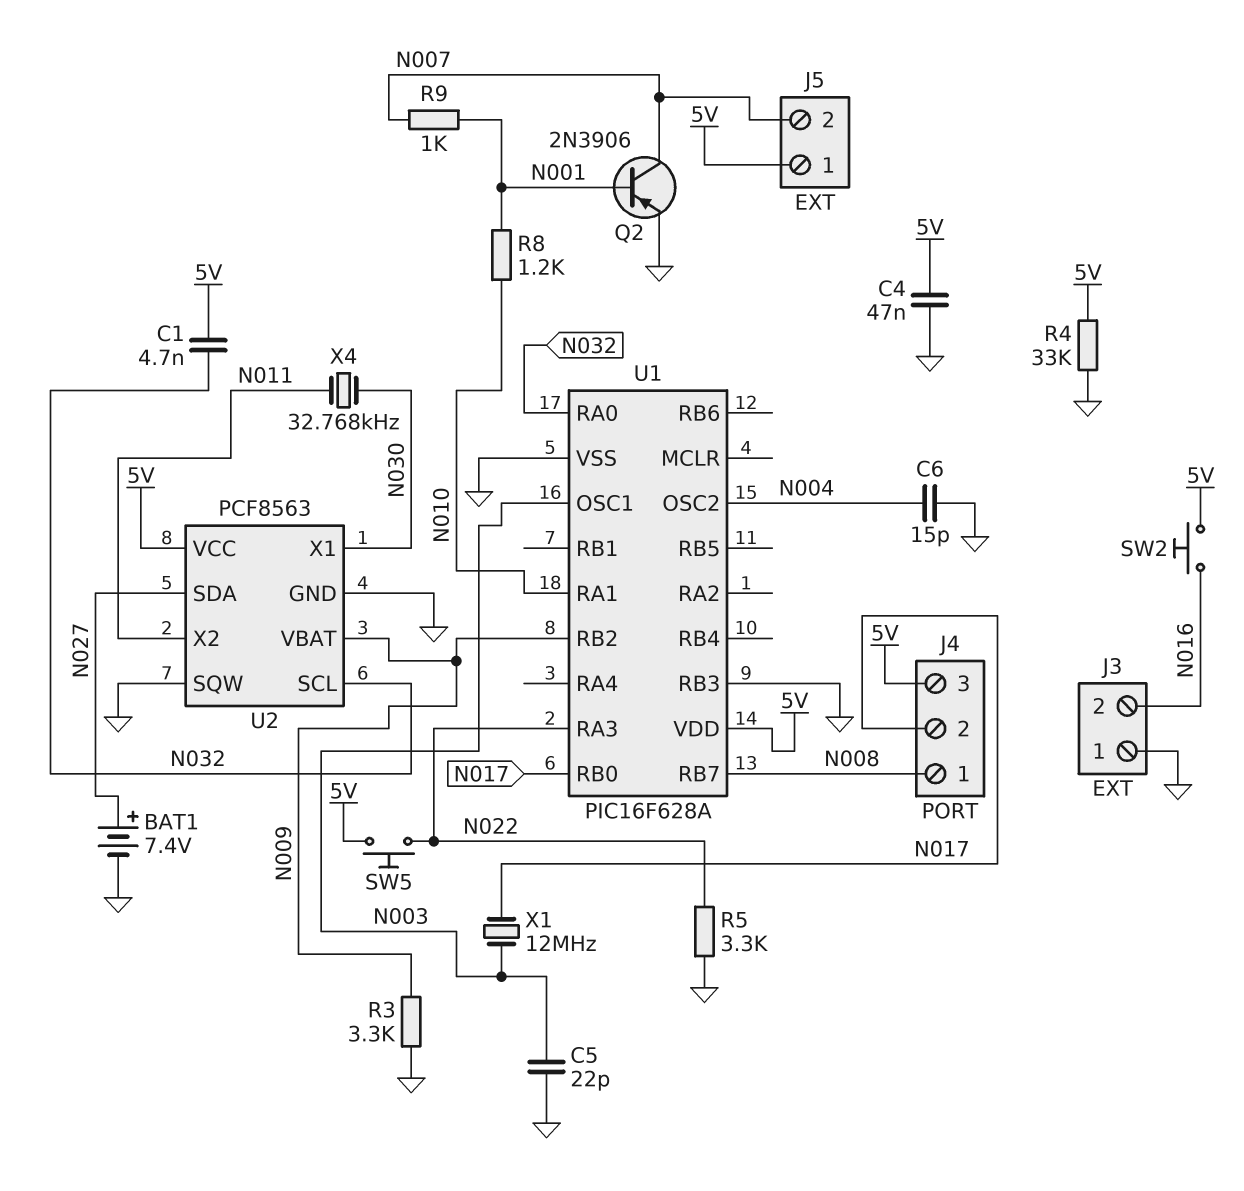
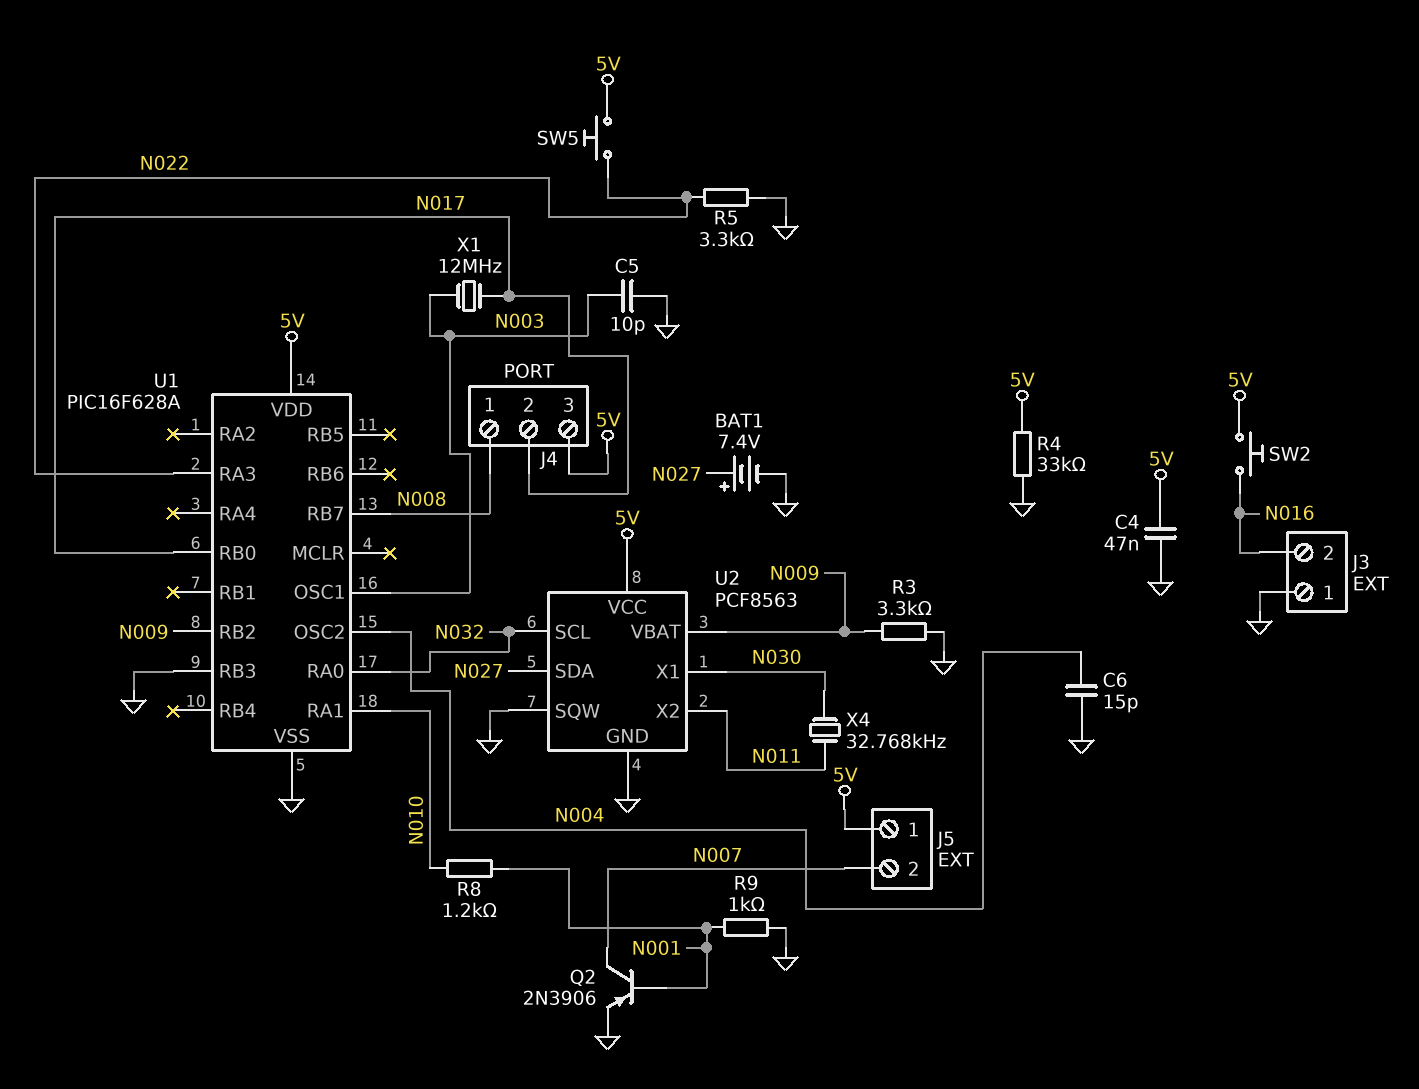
C1: 4.7nF (5V, N032) -> none
C5: 22pF (GND, N003) -> 10pF (GND, N003)
R9: 1k (N001, N007) -> 1k (GND, N001)

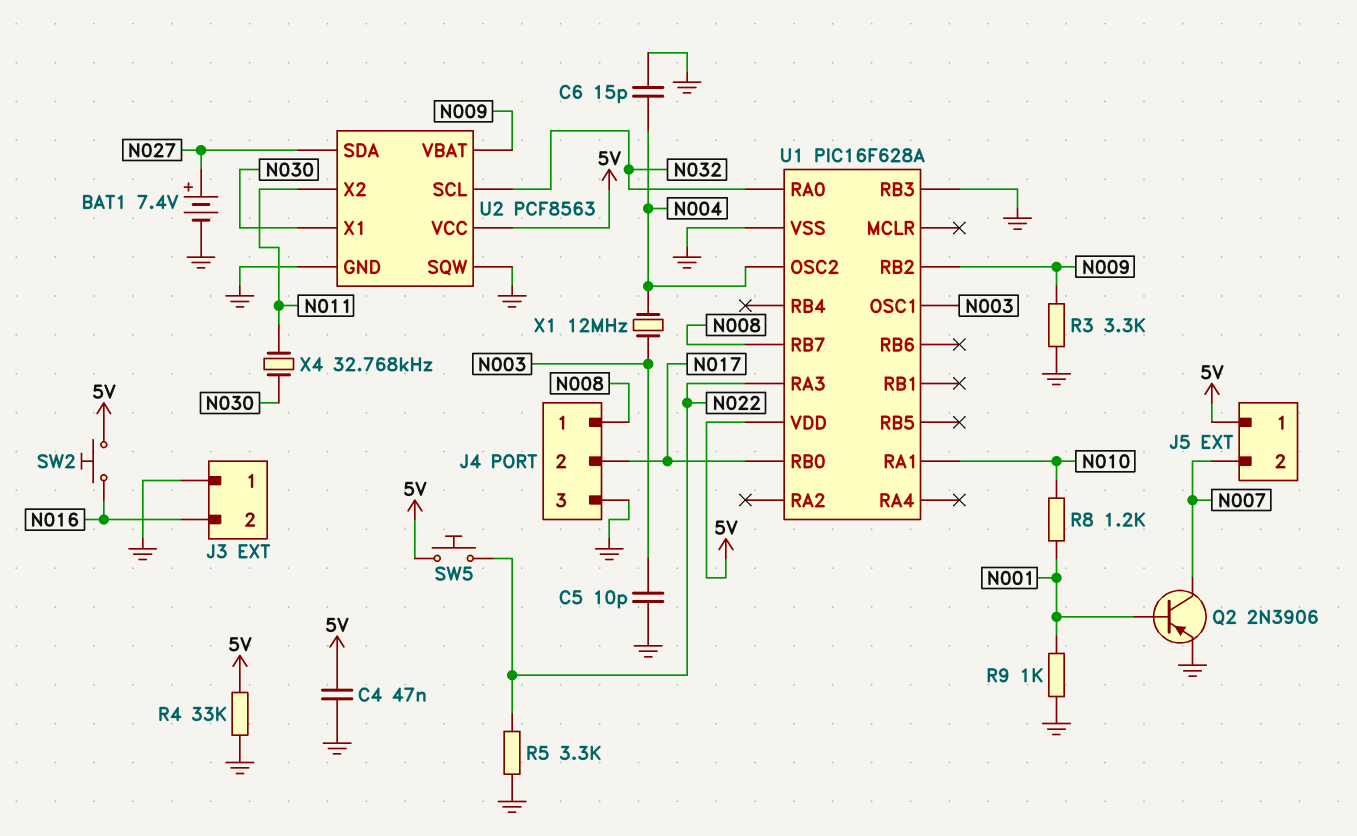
J4 pin 3: 5V -> GND
X1: 12MHz (N003, N017) -> 12MHz (N003, N004)

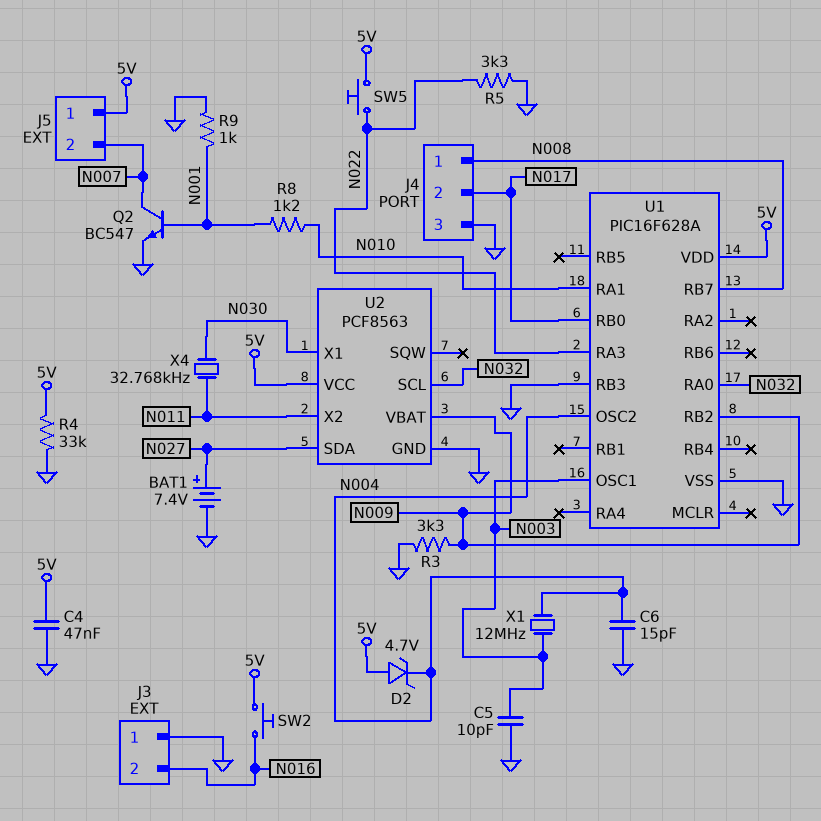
D2: none -> zener 4.7V (A 5V, K N004)
Q2: PNP 2N3906 (B N001, C N007, E GND) -> NPN BC547 (B N001, C N007, E GND)
U2 pin SQW: GND -> none

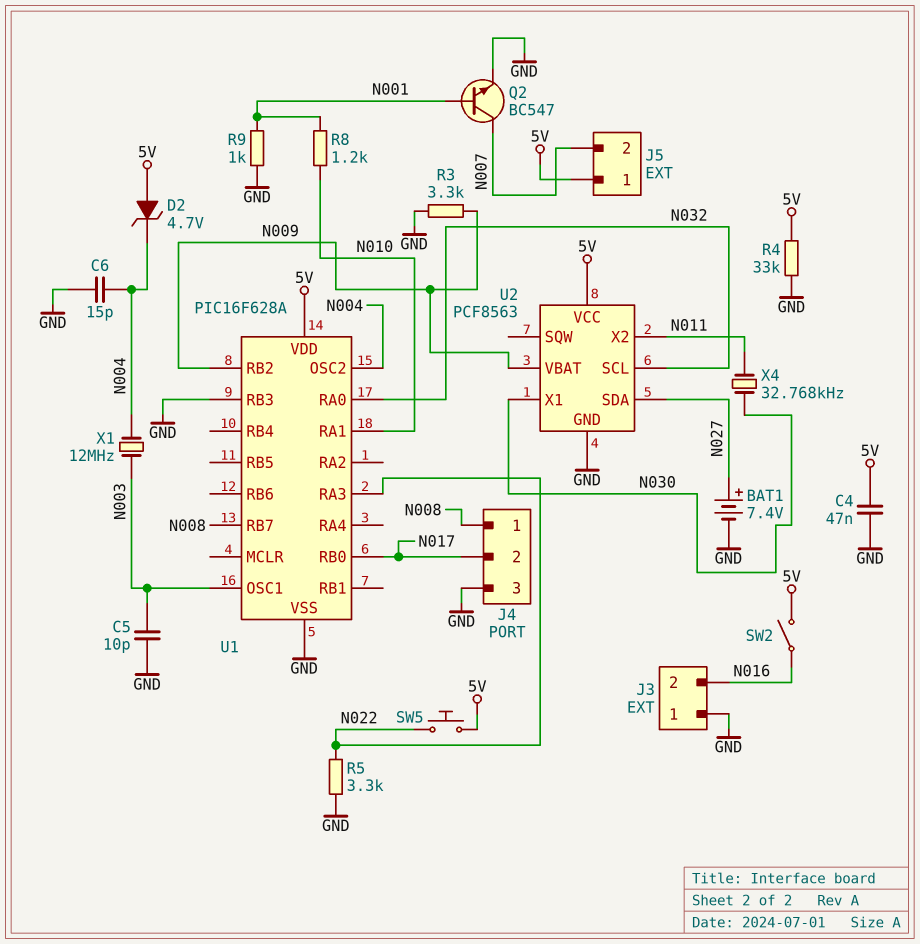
SW2: button (5V, N016) -> switch (5V, N016)

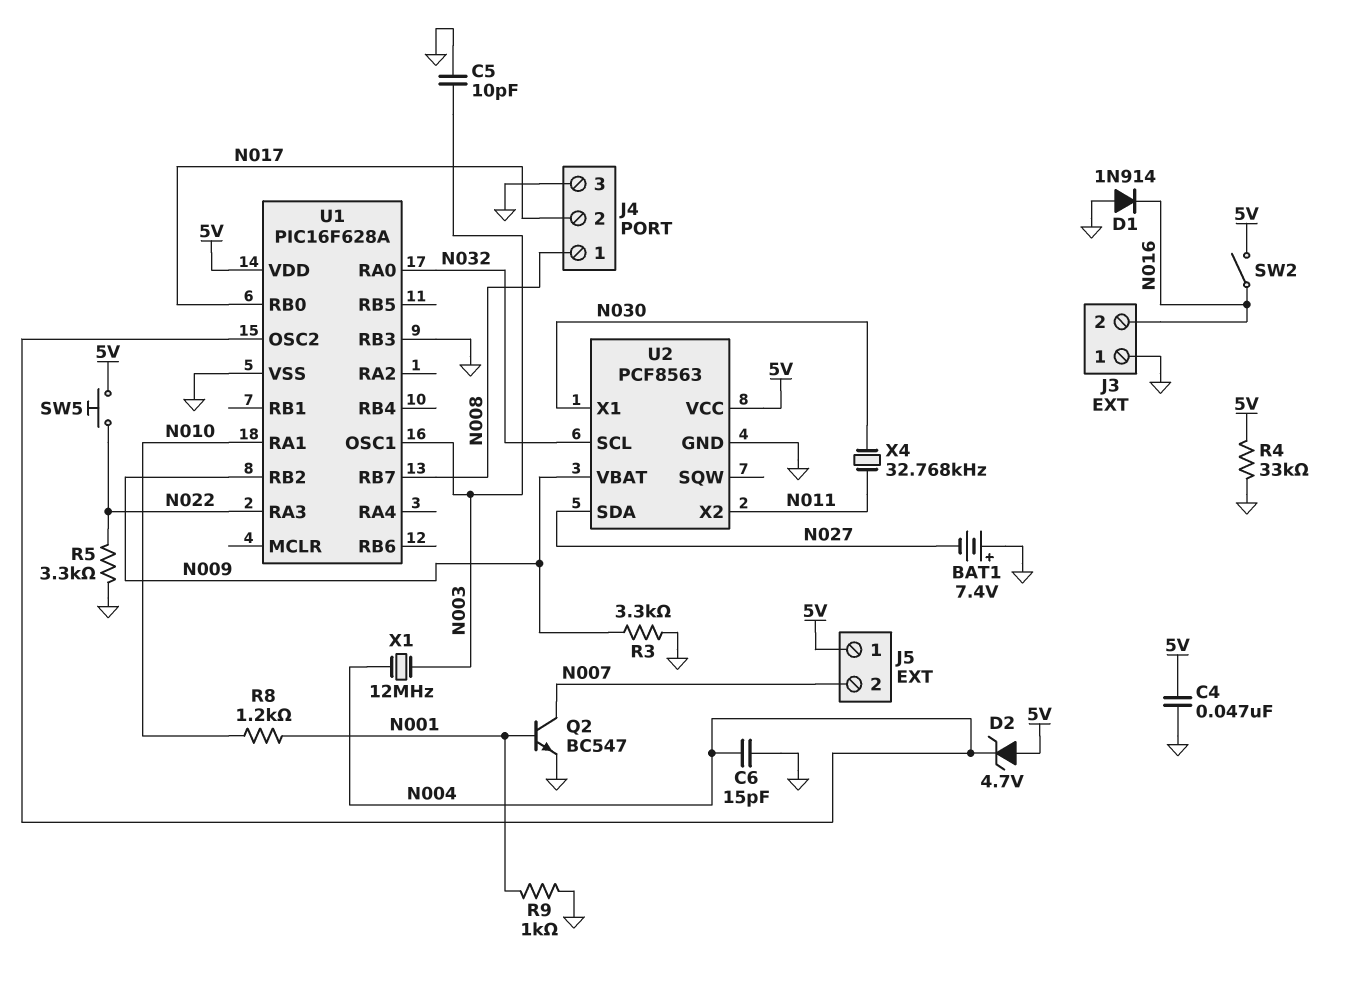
BAT1: 7.4V (plus N027, minus GND) -> 7.4V (plus GND, minus N027)
D1: none -> diode 1N914 (A GND, K N016)

